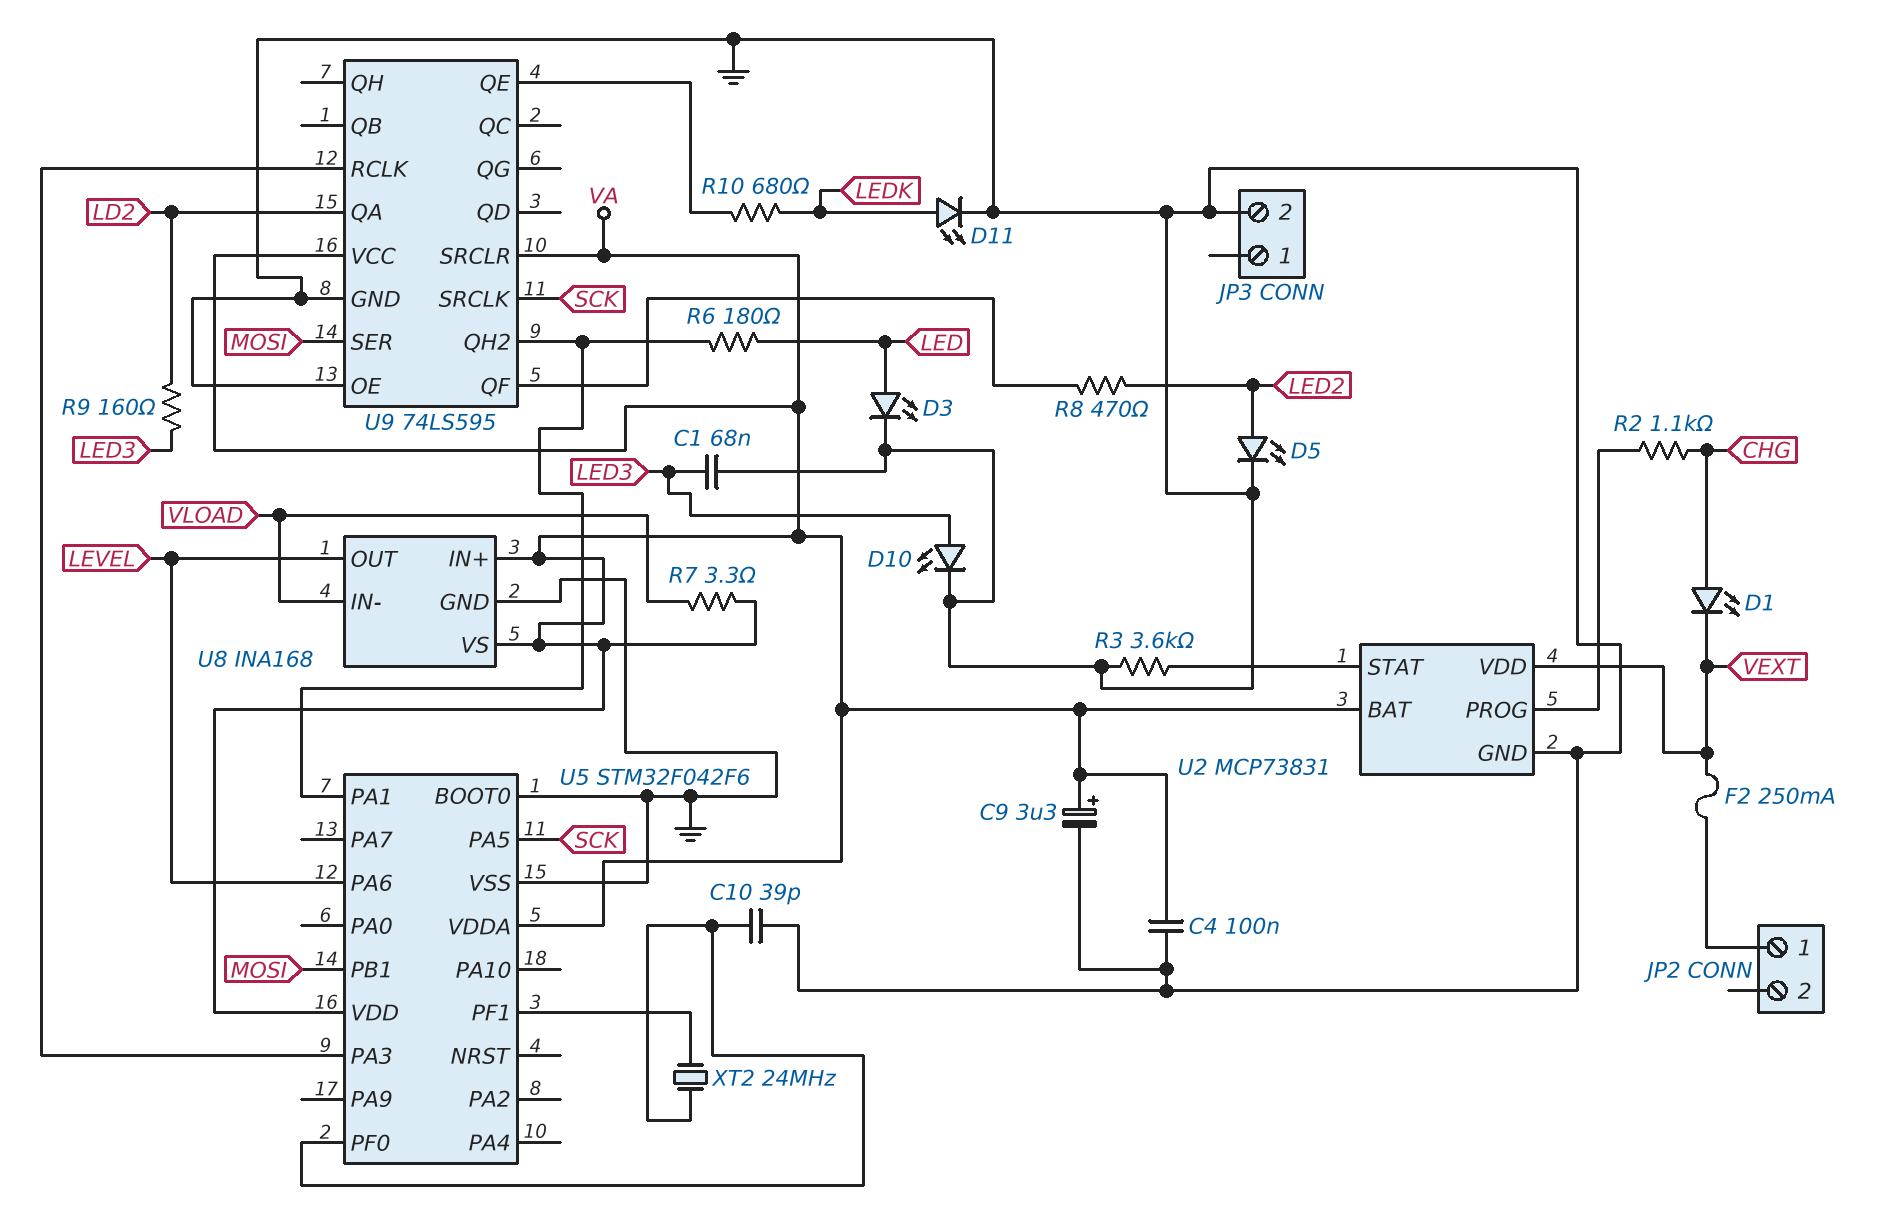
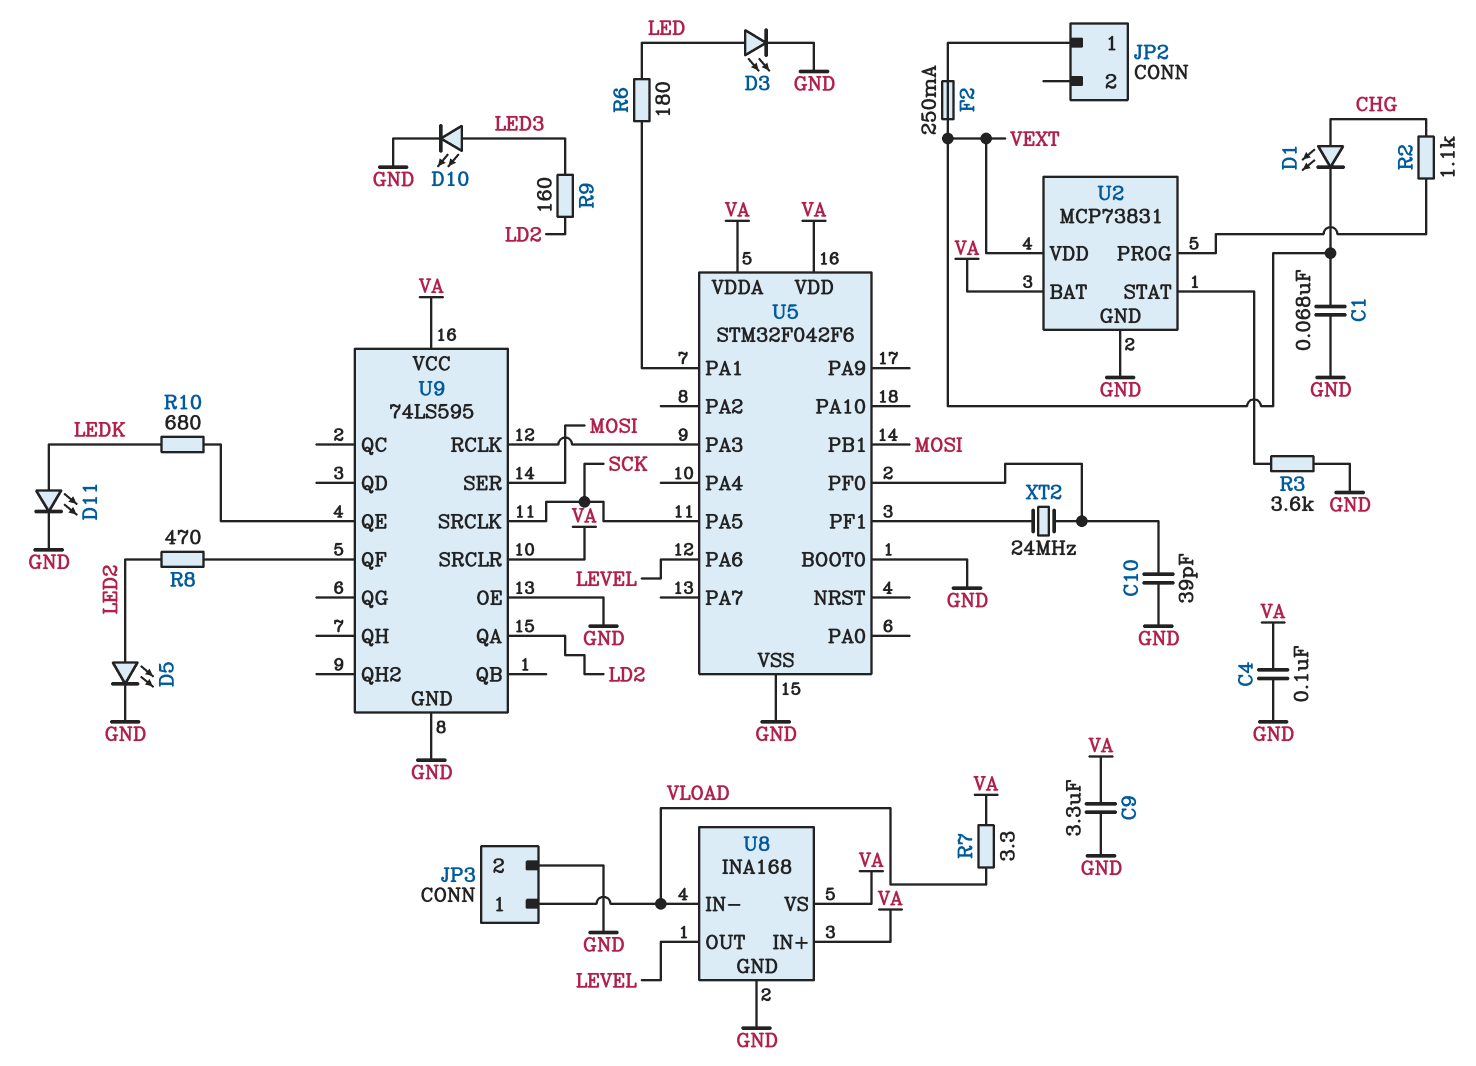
C1: 68nF (GND, LED3) -> 68nF (GND, VEXT)
C9: 3.3uF (plus VA, minus GND) -> 3.3uF (GND, VA)
JP3 pin 1: none -> VLOAD
U9 pin QH2: U5/PA1 -> none

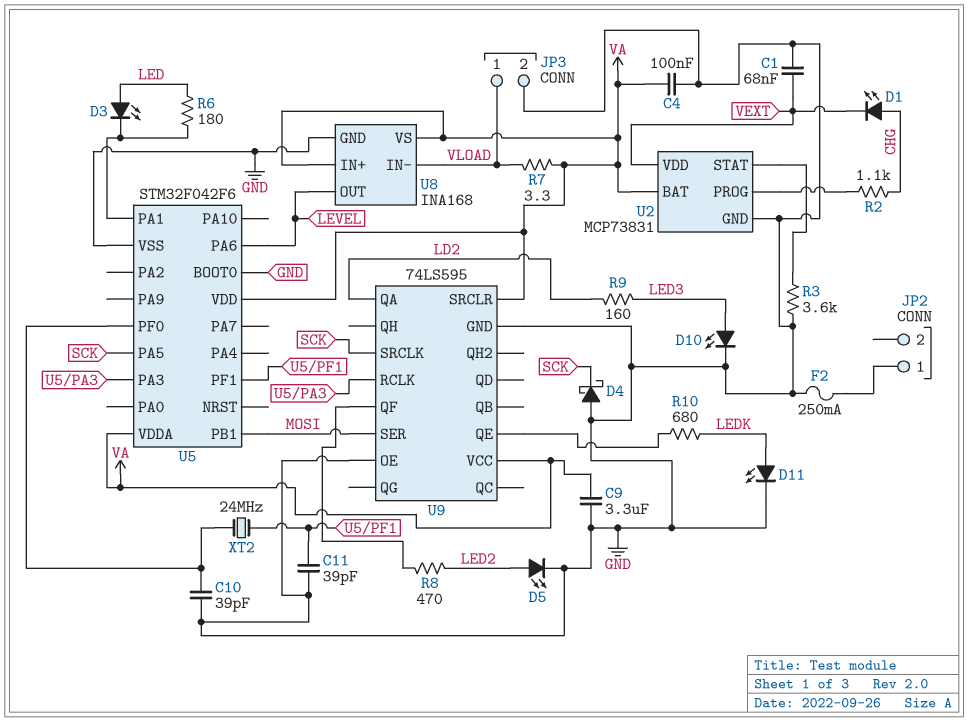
C11: none -> 39pF (GND, U5/PF1)
D3: LED (A LED, K GND) -> LED (A LED, K U5/PA1)
D4: none -> schottky (A GND, K SCK)
F2: 250mA (JP2/1, VEXT) -> 250mA (GND, JP2/1)

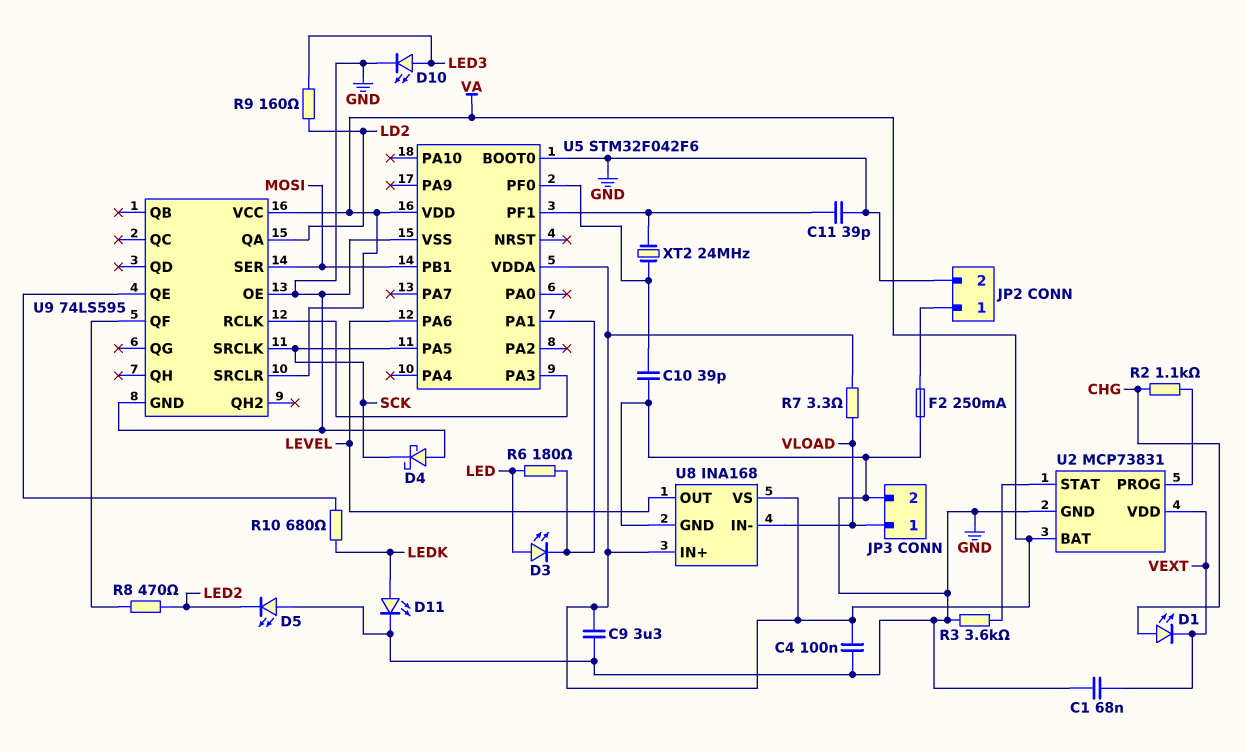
D5: LED (A LED2, K GND) -> LED (A GND, K LED2)
JP2 pin 2: none -> GND

